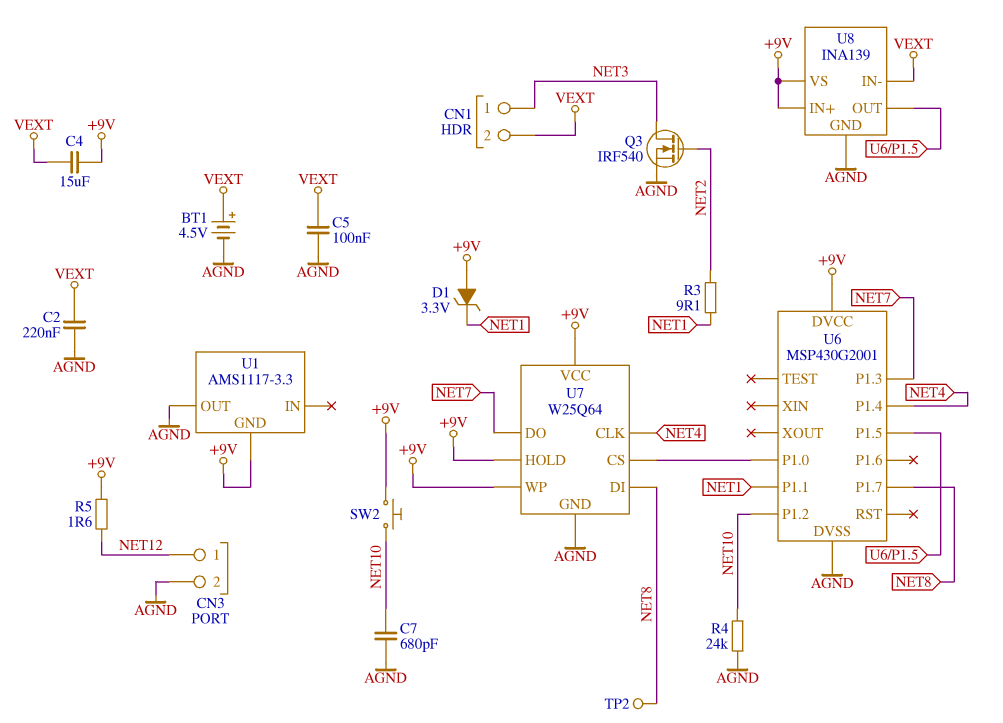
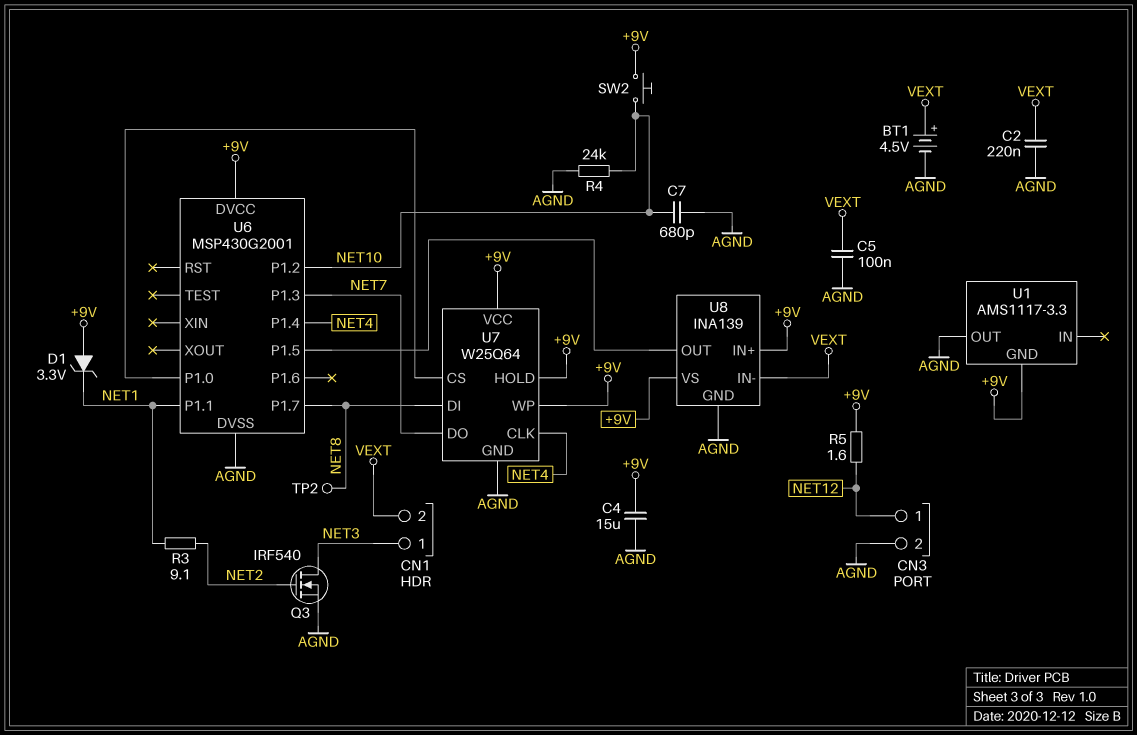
C4: 15uF (+9V, VEXT) -> 15uF (+9V, AGND)

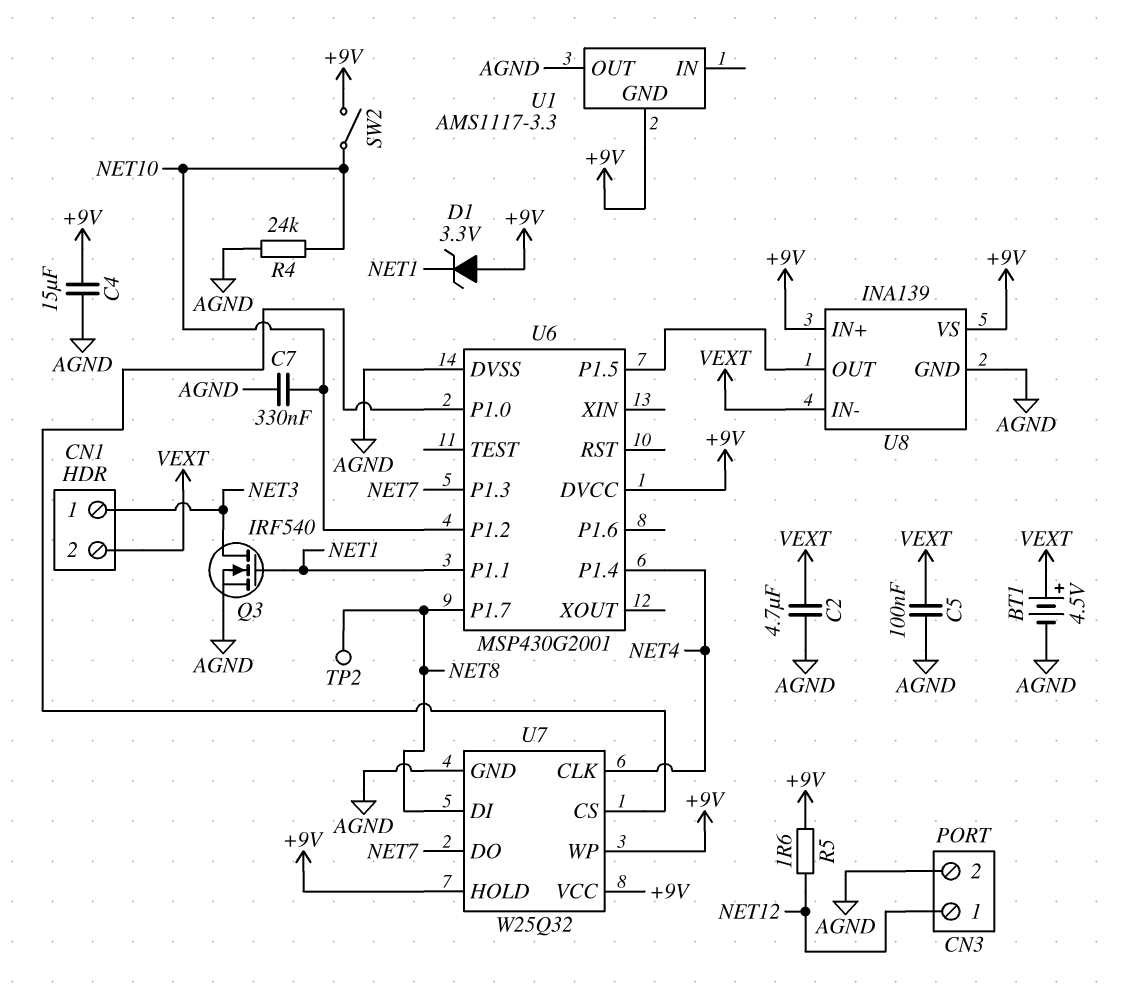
C2: 220nF (AGND, VEXT) -> 4.7uF (AGND, VEXT)
C7: 680pF (AGND, NET10) -> 330nF (AGND, NET10)
Q3: NMOS IRF540 (G NET2, D NET3, S AGND) -> NMOS IRF540 (G NET1, D NET3, S AGND)
R3: 9.1 (NET1, NET2) -> none
SW2: button (+9V, NET10) -> switch (+9V, NET10)
U7: W25Q64 -> W25Q32

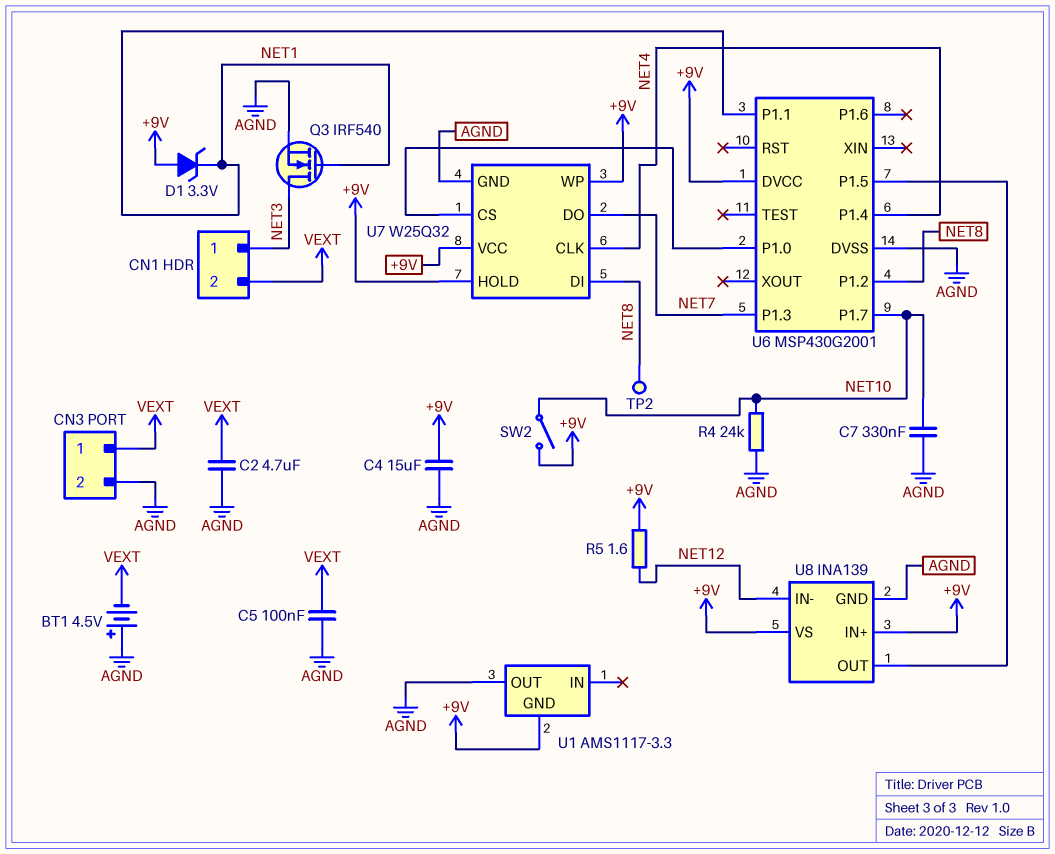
BT1: 4.5V (plus VEXT, minus AGND) -> 4.5V (plus AGND, minus VEXT)
CN3 pin 1: NET12 -> VEXT
U6 pin P1.2: NET10 -> NET8
U6 pin P1.7: NET8 -> NET10
U8 pin IN-: VEXT -> NET12

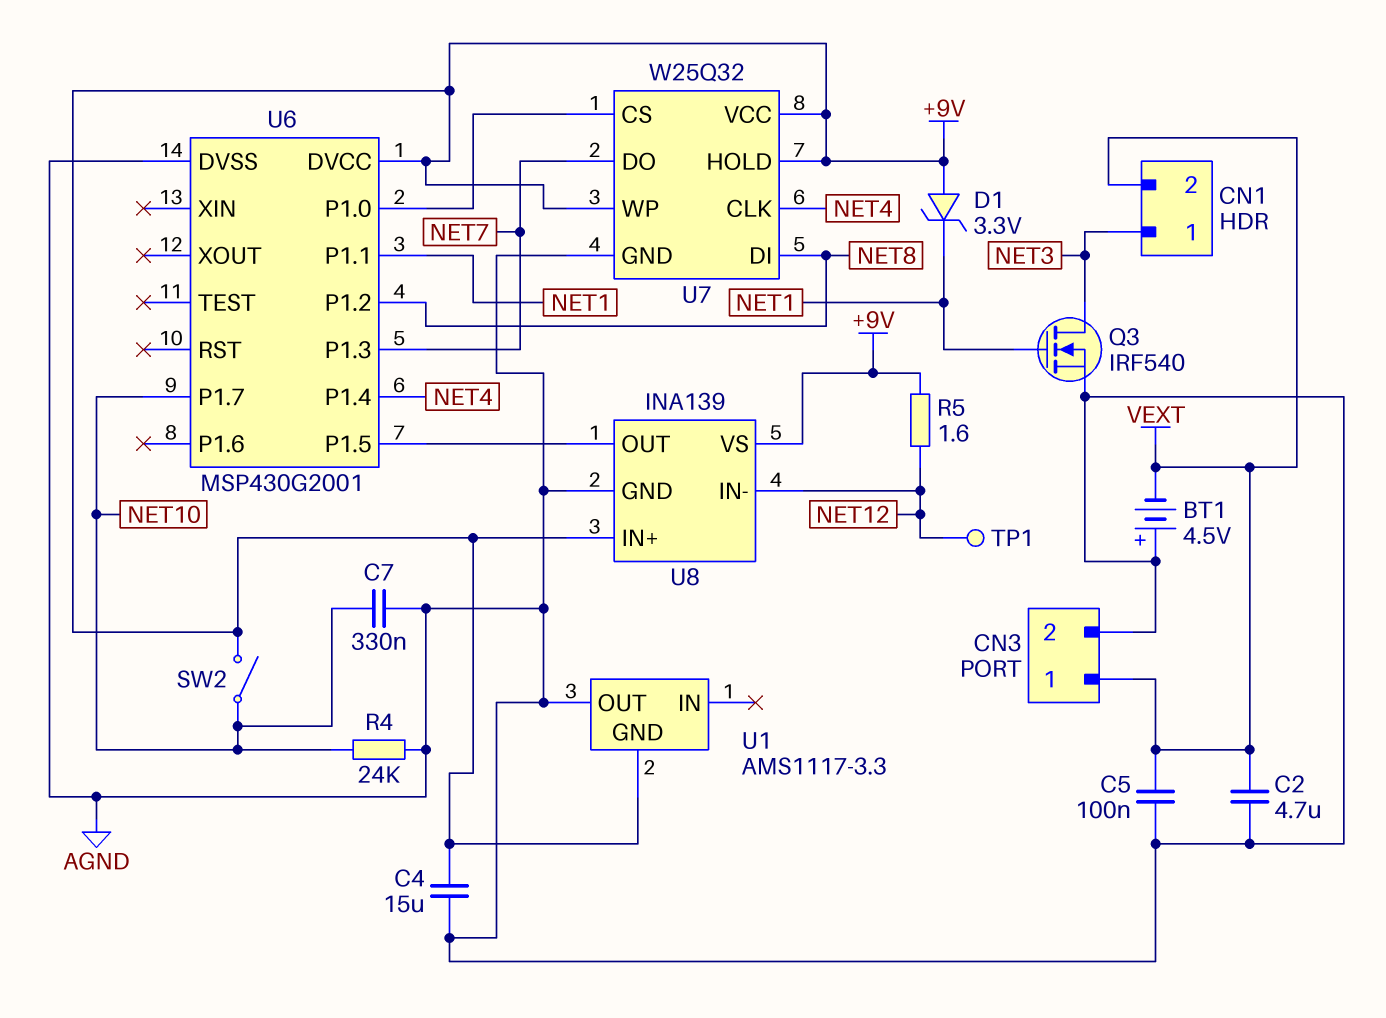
TP1: none -> test point (NET12)
TP2: test point (NET8) -> none

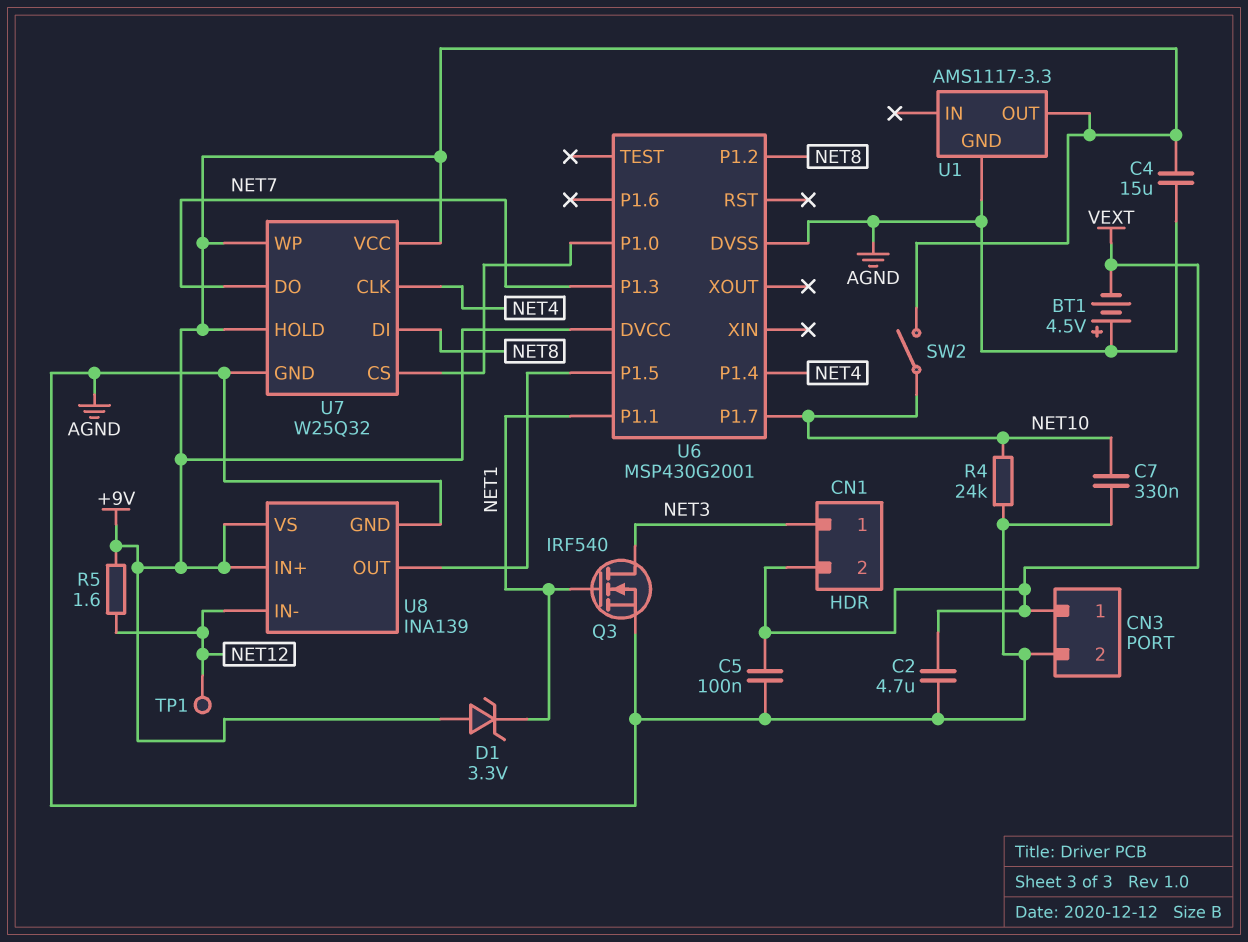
U1 pin GND: +9V -> AGND
U1 pin OUT: AGND -> +9V

